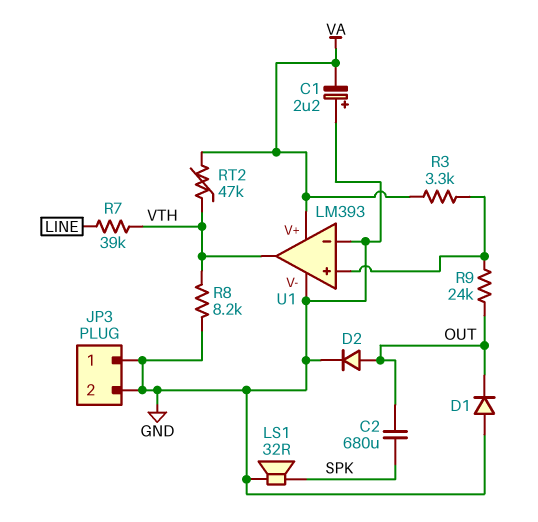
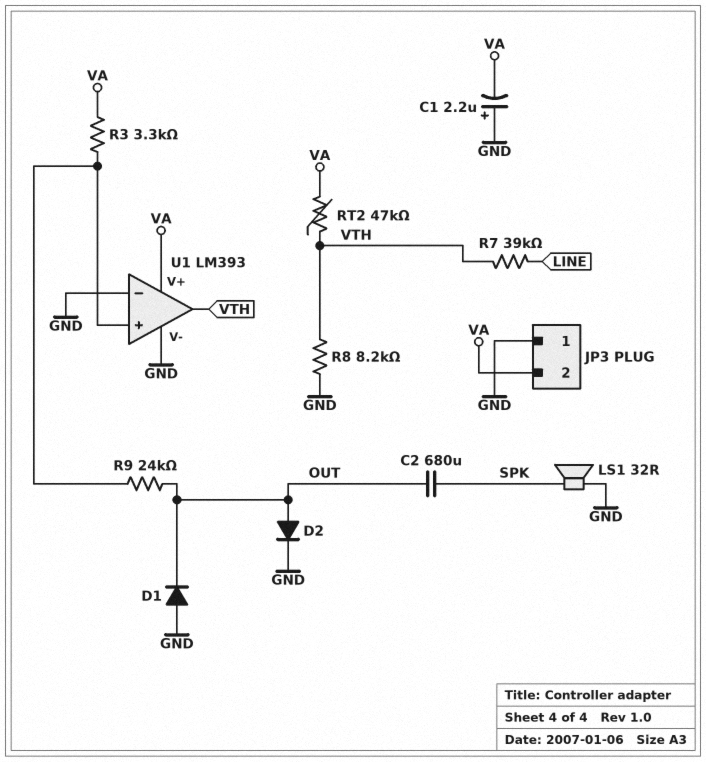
JP3 pin 2: GND -> VA

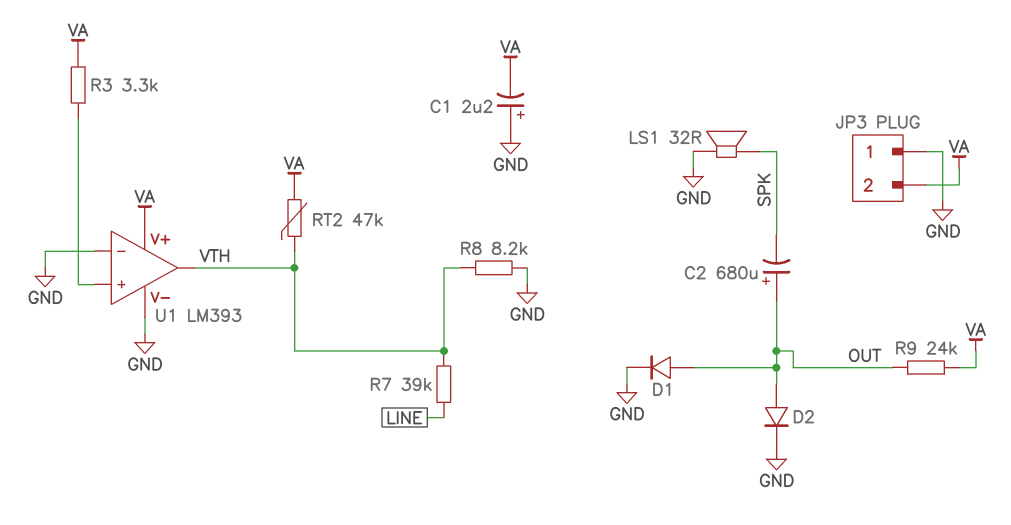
C2: 680uF (OUT, SPK) -> 680uF (plus OUT, minus SPK)
D1: diode (A GND, K OUT) -> diode (A OUT, K GND)
R9: 24k (OUT, U1/in+) -> 24k (OUT, VA)

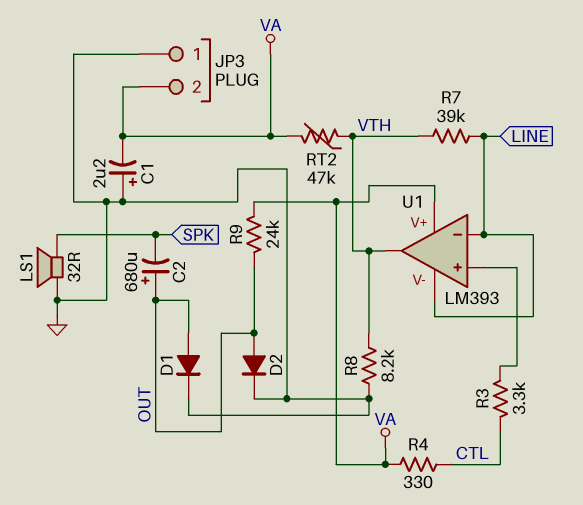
R3: 3.3k (U1/in+, VA) -> 3.3k (CTL, U1/in+)
R4: none -> 330 (CTL, VA)
U1 pin V-: GND -> LINE
U1 pin in-: GND -> LINE

